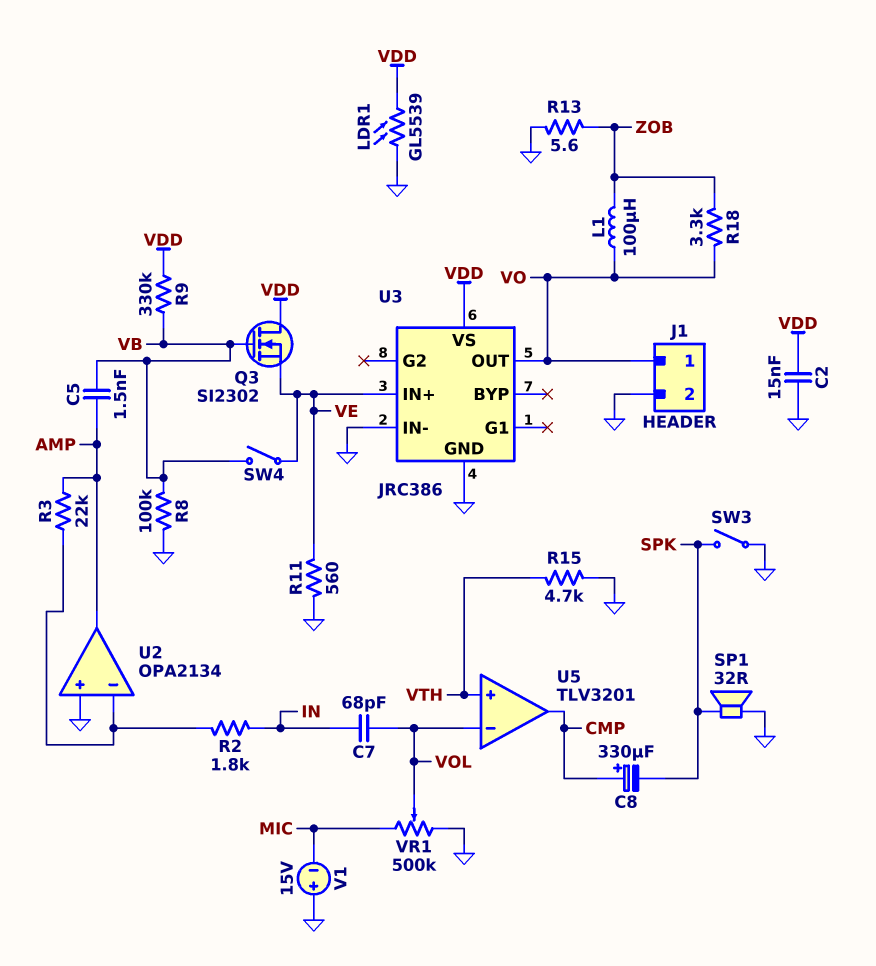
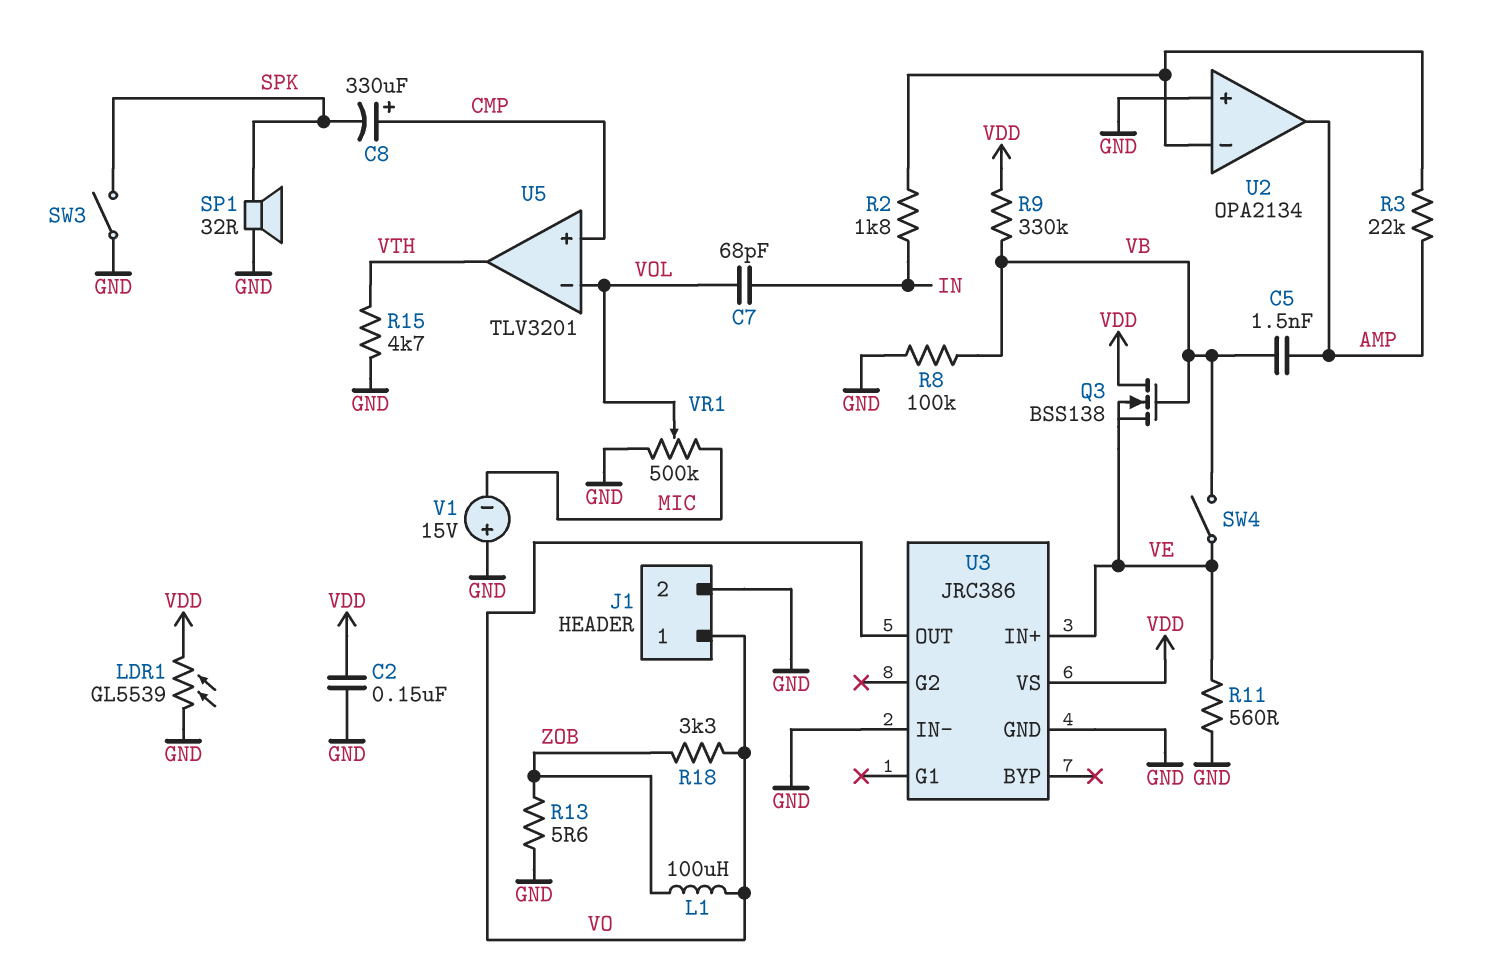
C2: 15nF (GND, VDD) -> 150nF (GND, VDD)
Q3: NMOS SI2302 (G VB, D VDD, S VE) -> NMOS BSS138 (G VB, D VDD, S VE)
U5 pin in+: VTH -> CMP
U5 pin out: CMP -> VTH

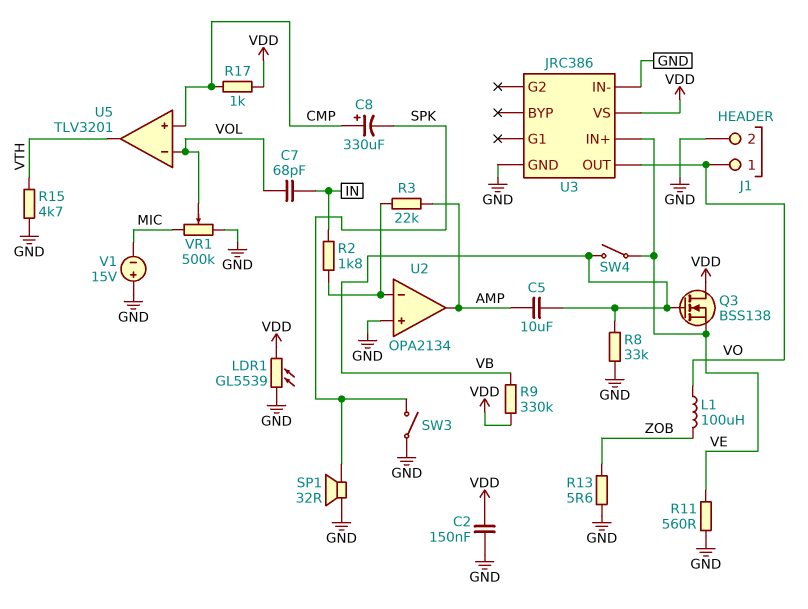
C5: 1.5nF (AMP, VB) -> 10uF (AMP, VB)
R8: 100k (GND, VB) -> 33k (GND, VB)
R17: none -> 1k (CMP, VDD)
R18: 3.3k (VO, ZOB) -> none

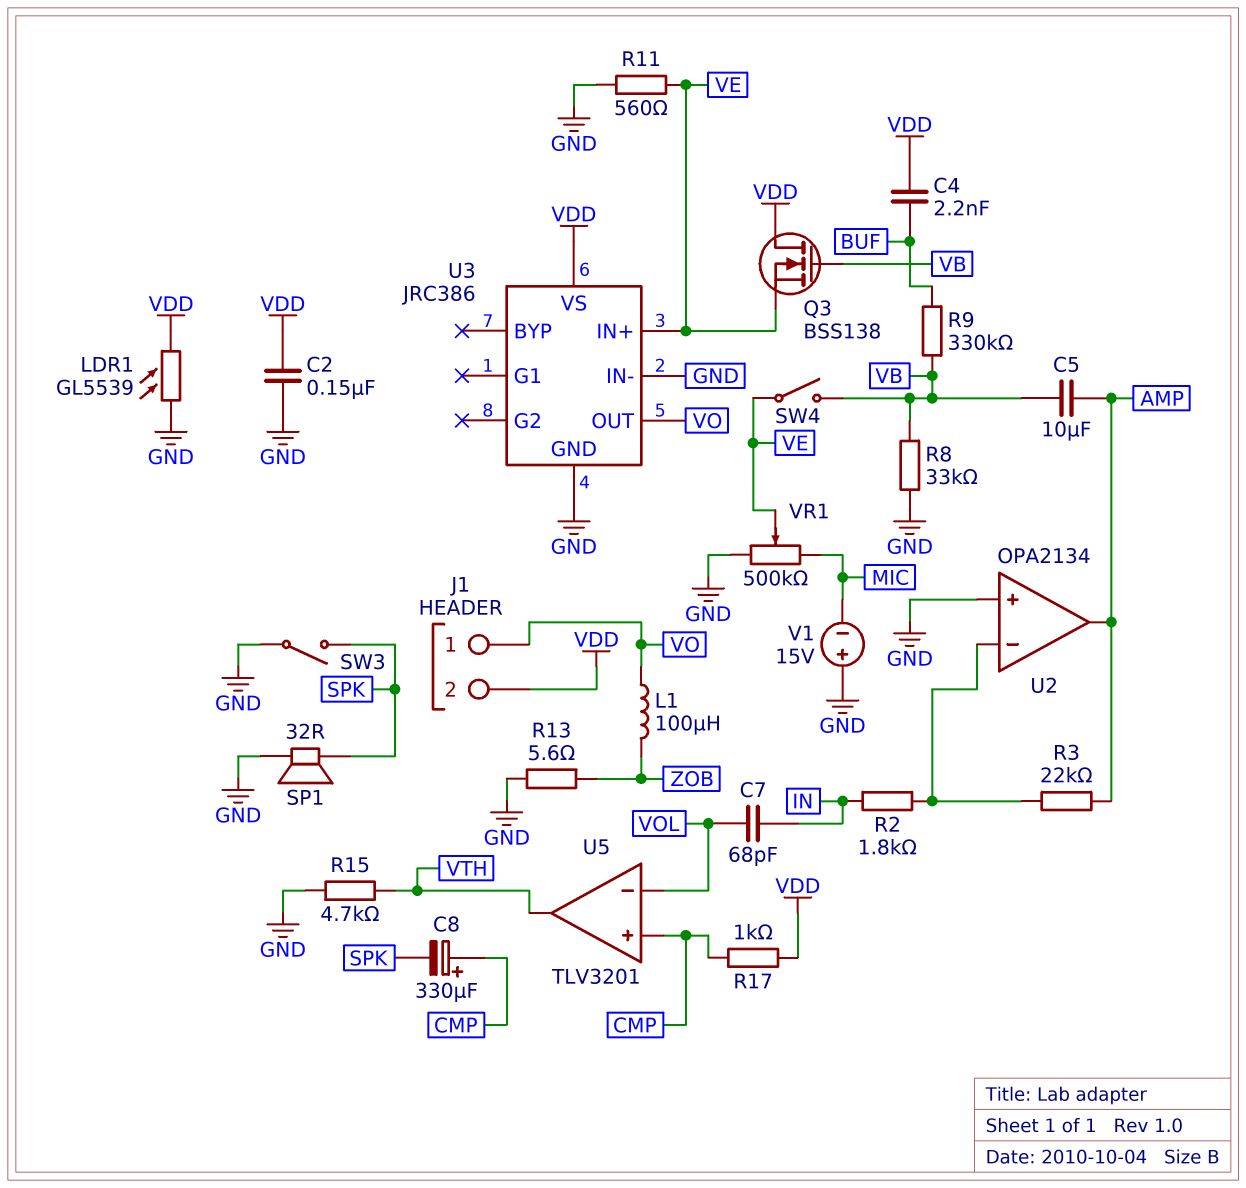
C4: none -> 2.2nF (BUF, VDD)
J1 pin 2: GND -> VDD
R9: 330k (VB, VDD) -> 330k (BUF, VB)
VR1: 500k (GND, MIC, wiper VOL) -> 500k (GND, MIC, wiper VE)

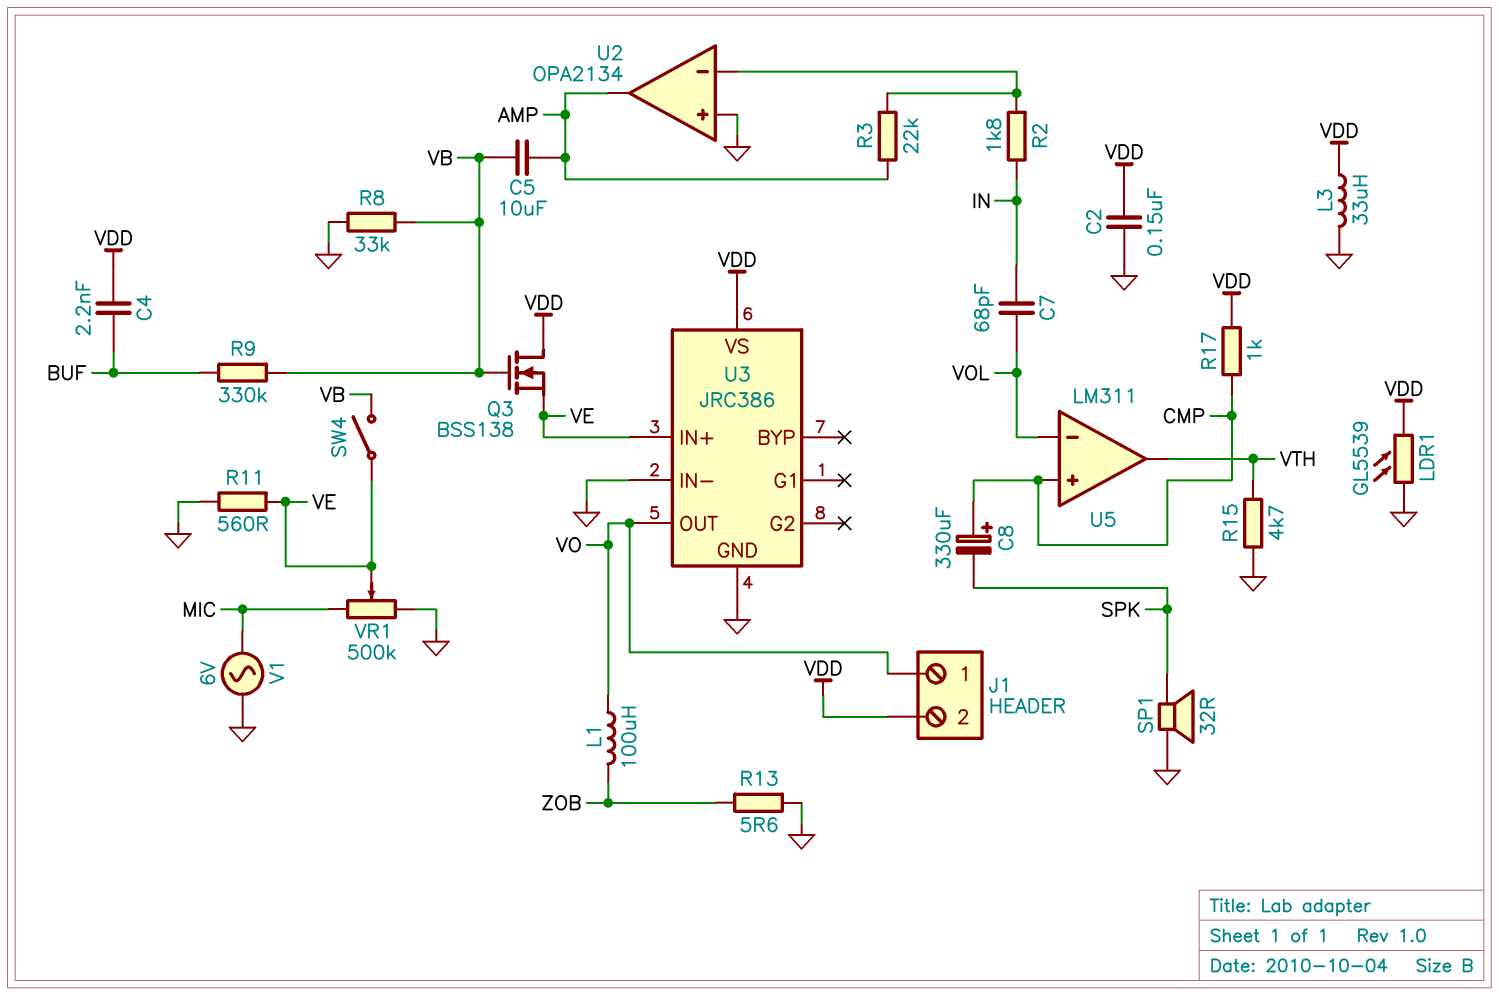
L3: none -> 33uH (GND, VDD)
SW3: switch (GND, SPK) -> none
U5: TLV3201 -> LM311
V1: 15V (plus GND, minus MIC) -> AC 6V (GND, MIC)

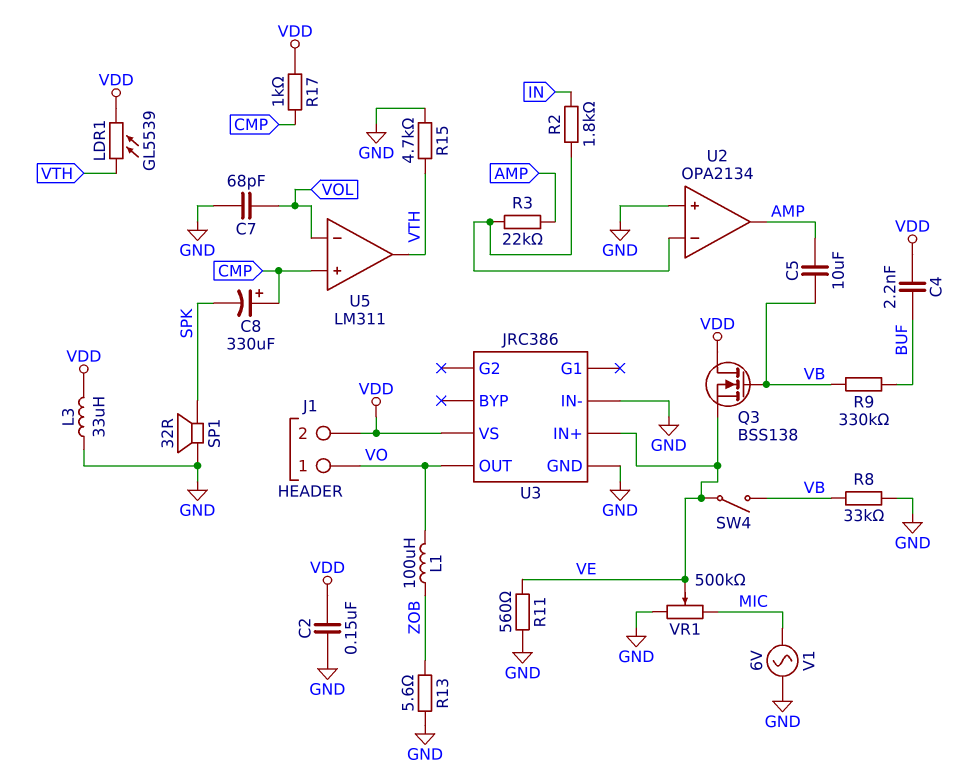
C7: 68pF (IN, VOL) -> 68pF (GND, VOL)
LDR1: GL5539 (GND, VDD) -> GL5539 (VDD, VTH)

